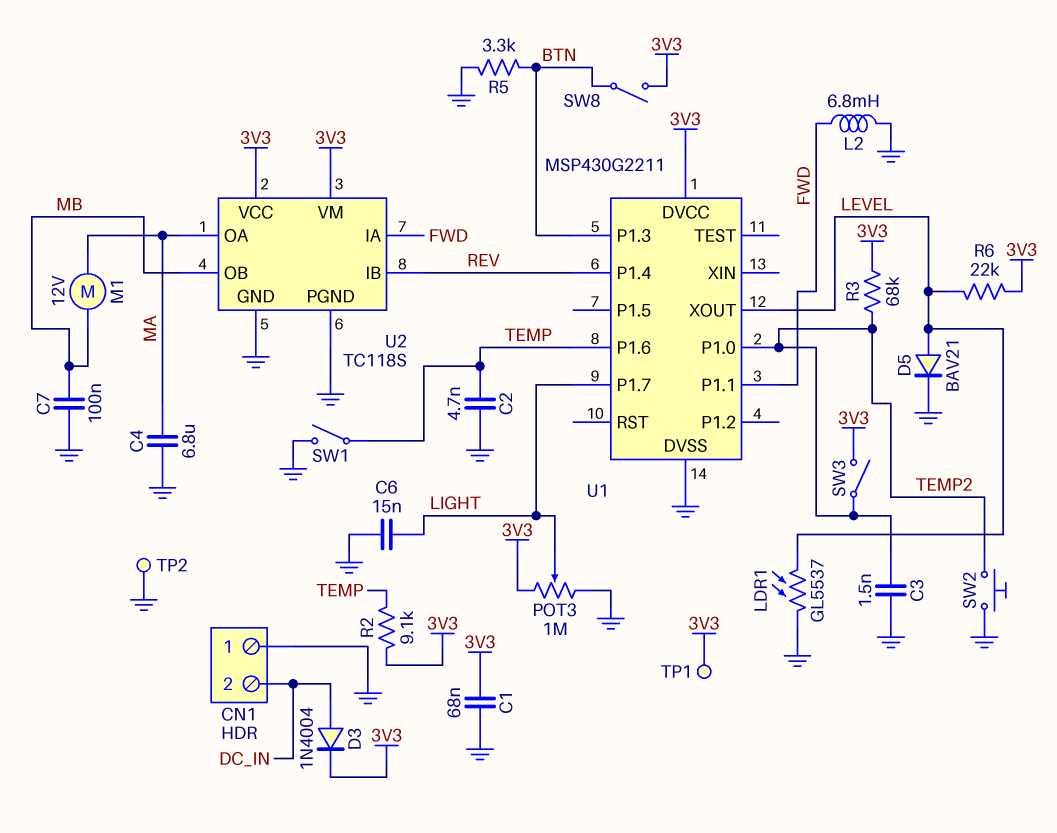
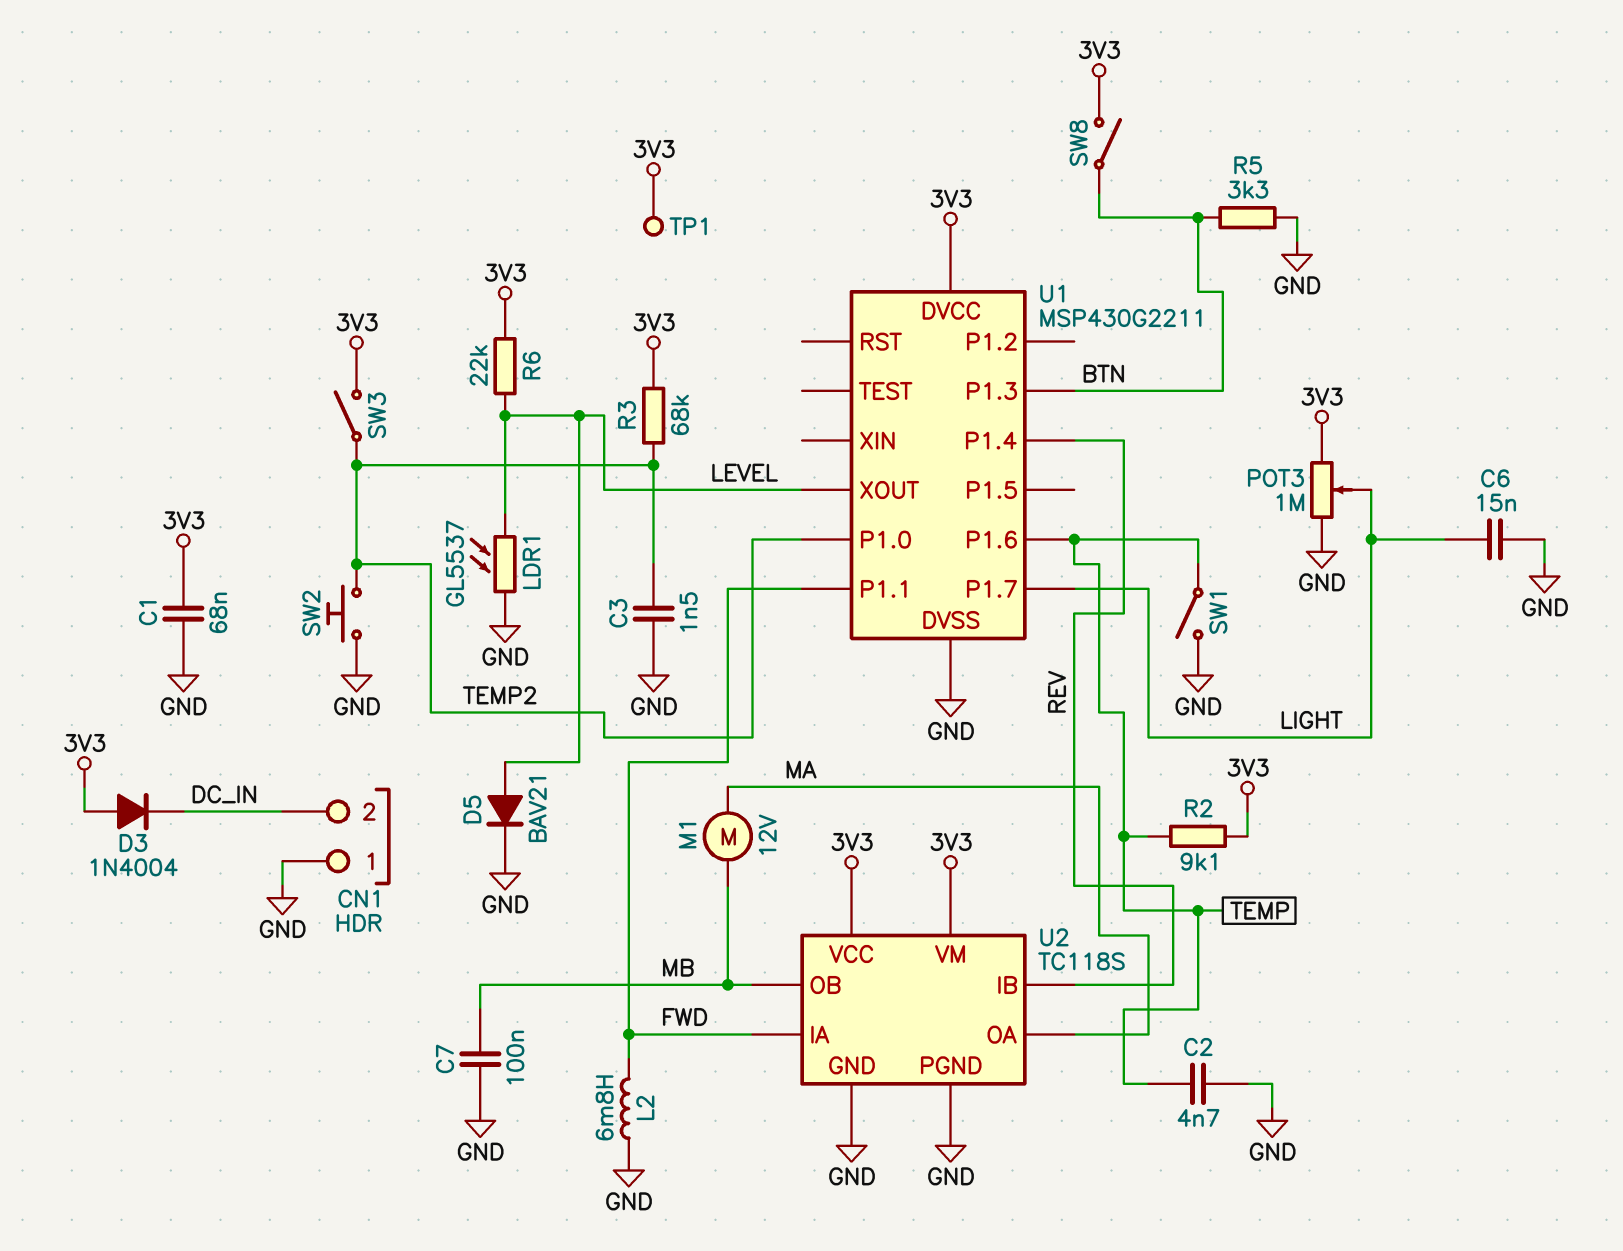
C4: 6.8uF (GND, MA) -> none
D3: diode 1N4004 (A DC_IN, K 3V3) -> diode 1N4004 (A 3V3, K DC_IN)
TP2: test point (GND) -> none

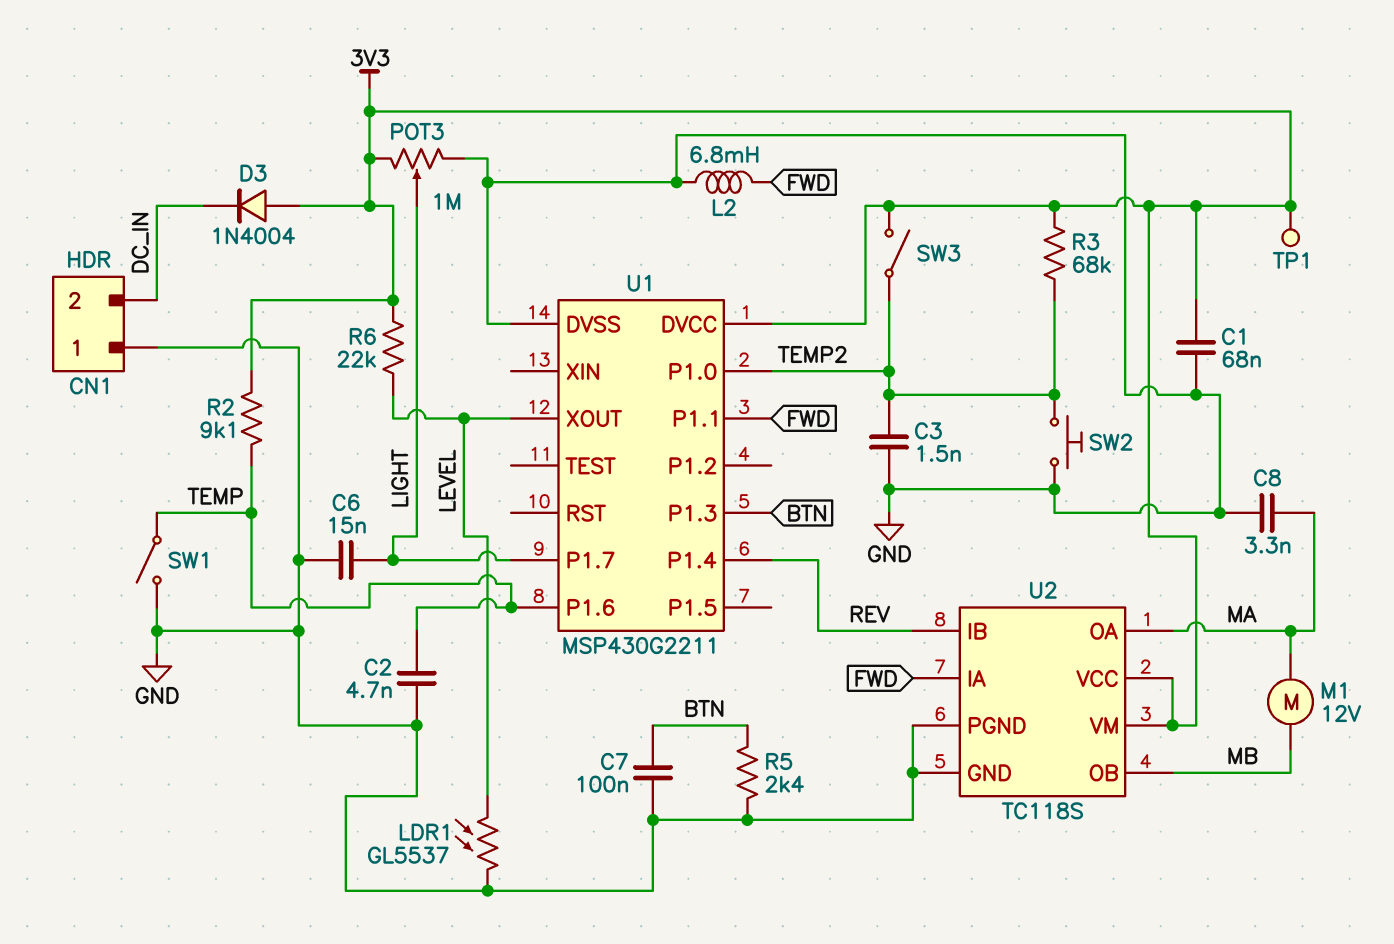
C7: 100nF (GND, MB) -> 100nF (BTN, GND)
C8: none -> 3.3nF (GND, MA)
D5: diode BAV21 (A LEVEL, K GND) -> none
R5: 3.3k (BTN, GND) -> 2.4k (BTN, GND)
SW8: switch (3V3, BTN) -> none

